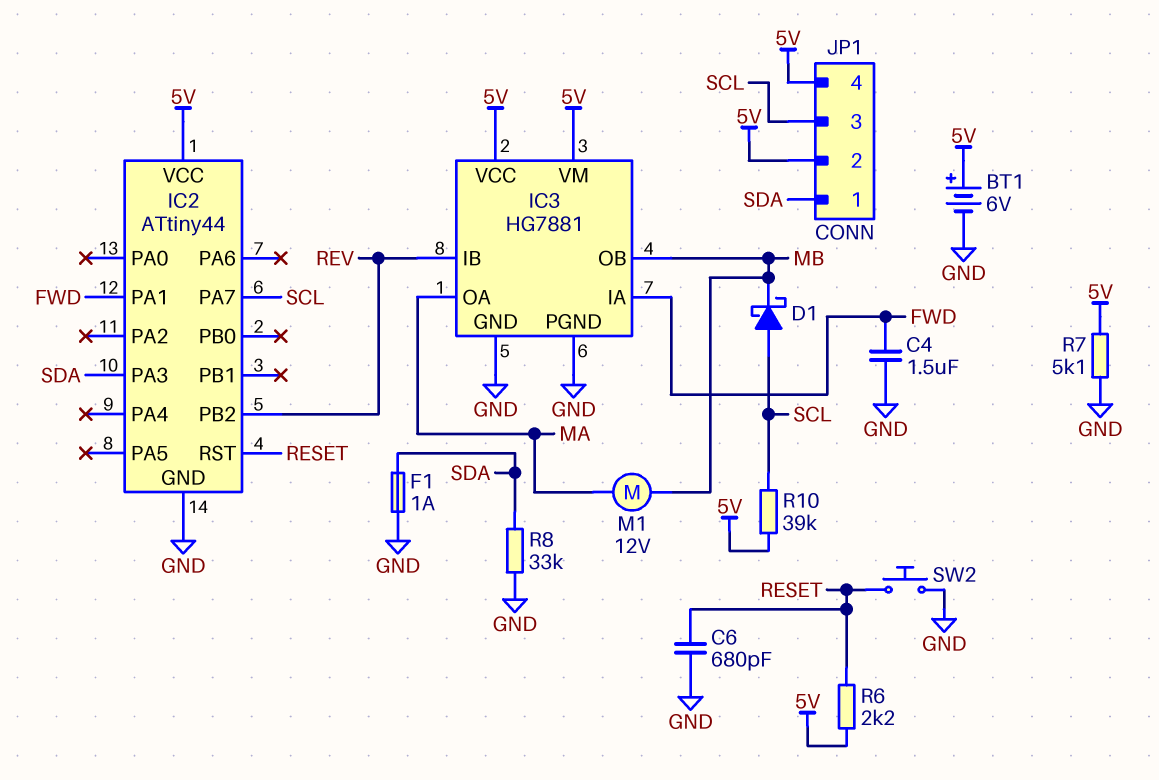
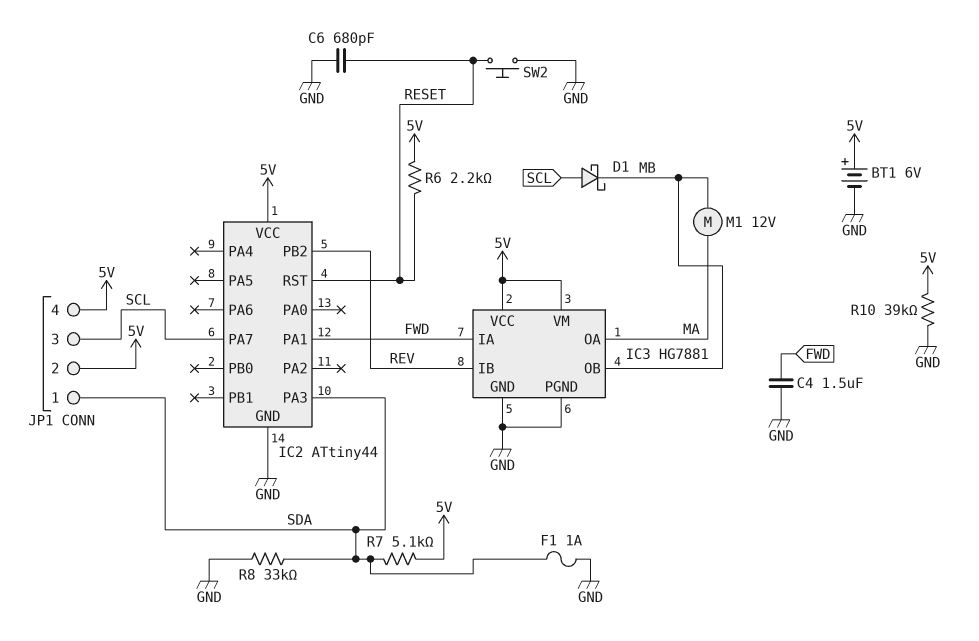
R7: 5.1k (5V, GND) -> 5.1k (5V, SDA)
R10: 39k (5V, SCL) -> 39k (5V, GND)

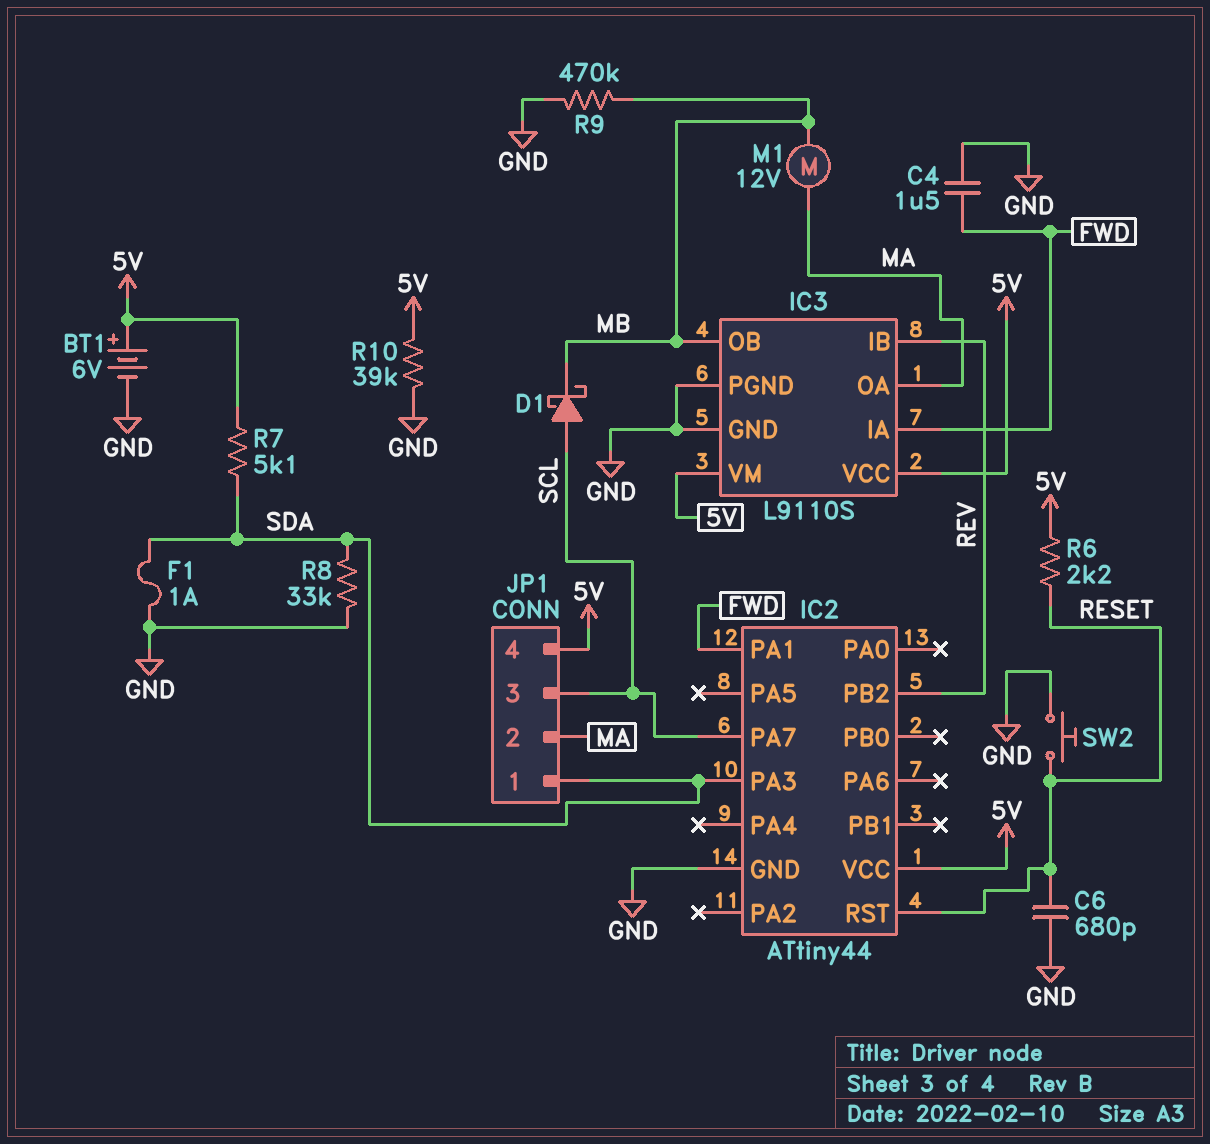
IC3: HG7881 -> L9110S
JP1 pin 2: 5V -> MA
R9: none -> 470k (GND, MB)

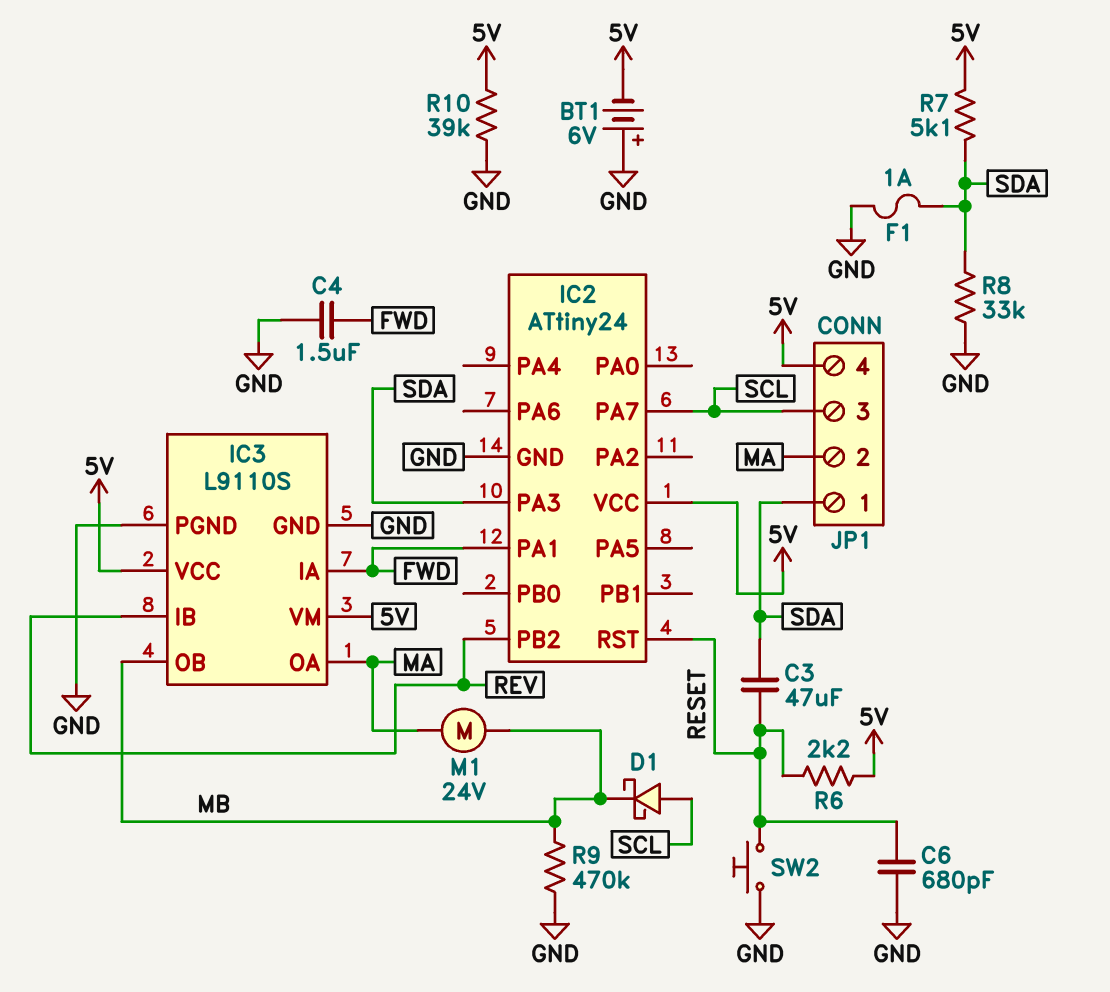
BT1: 6V (plus 5V, minus GND) -> 6V (plus GND, minus 5V)
C3: none -> 47uF (RESET, SDA)
IC2: ATtiny44 -> ATtiny24
M1: motor 12V (MA, MB) -> motor 24V (MA, MB)

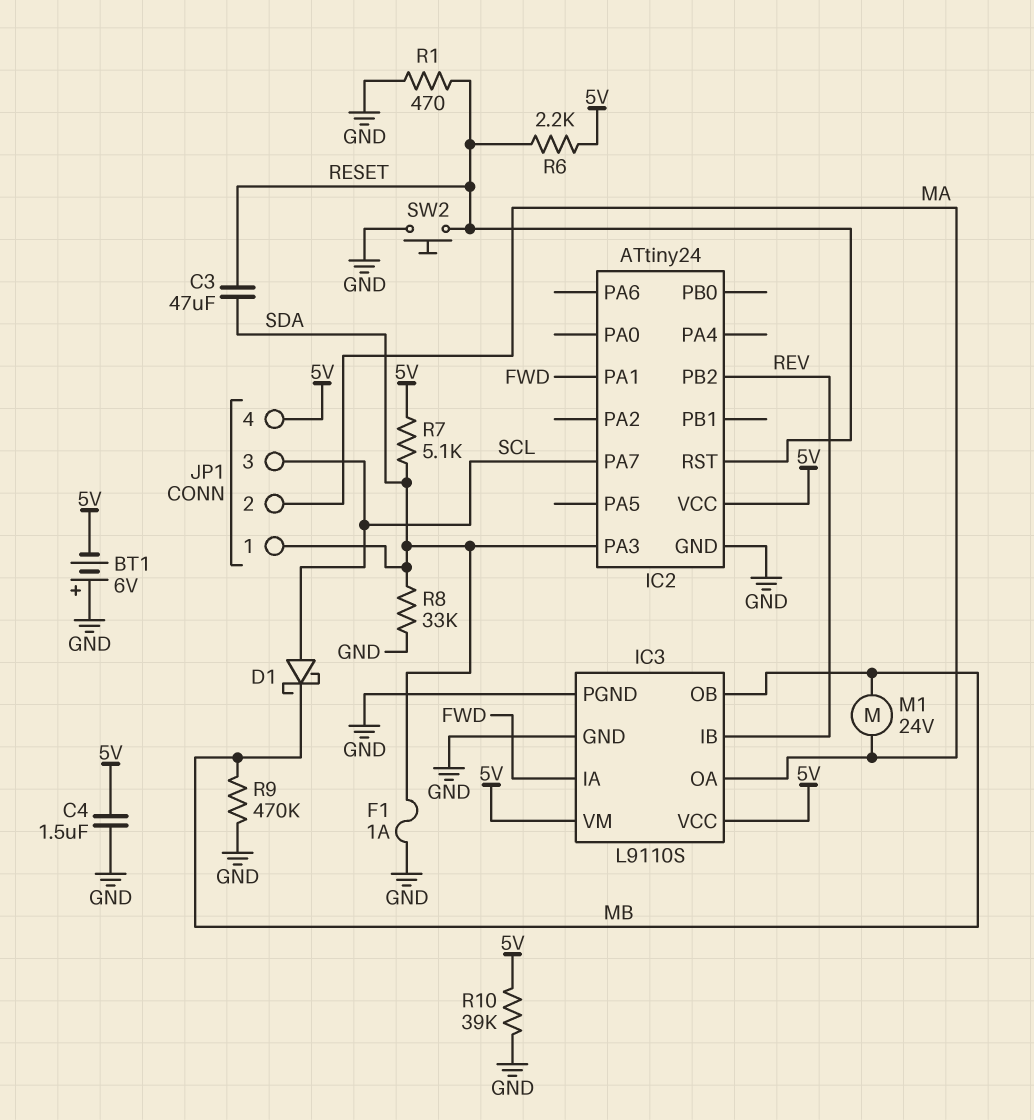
C4: 1.5uF (FWD, GND) -> 1.5uF (5V, GND)
C6: 680pF (GND, RESET) -> none
R1: none -> 470 (GND, RESET)

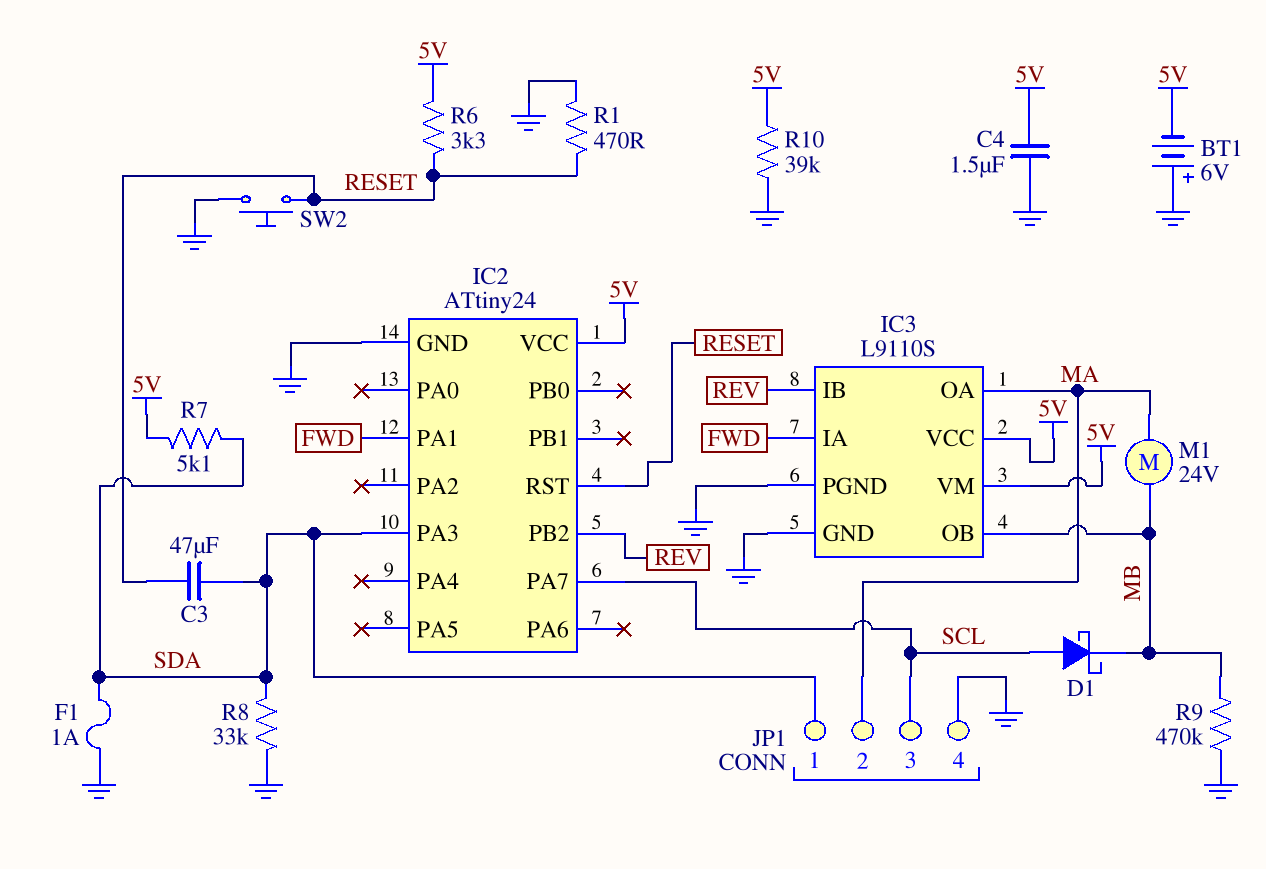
JP1 pin 4: 5V -> GND
R6: 2.2k (5V, RESET) -> 3.3k (5V, RESET)

